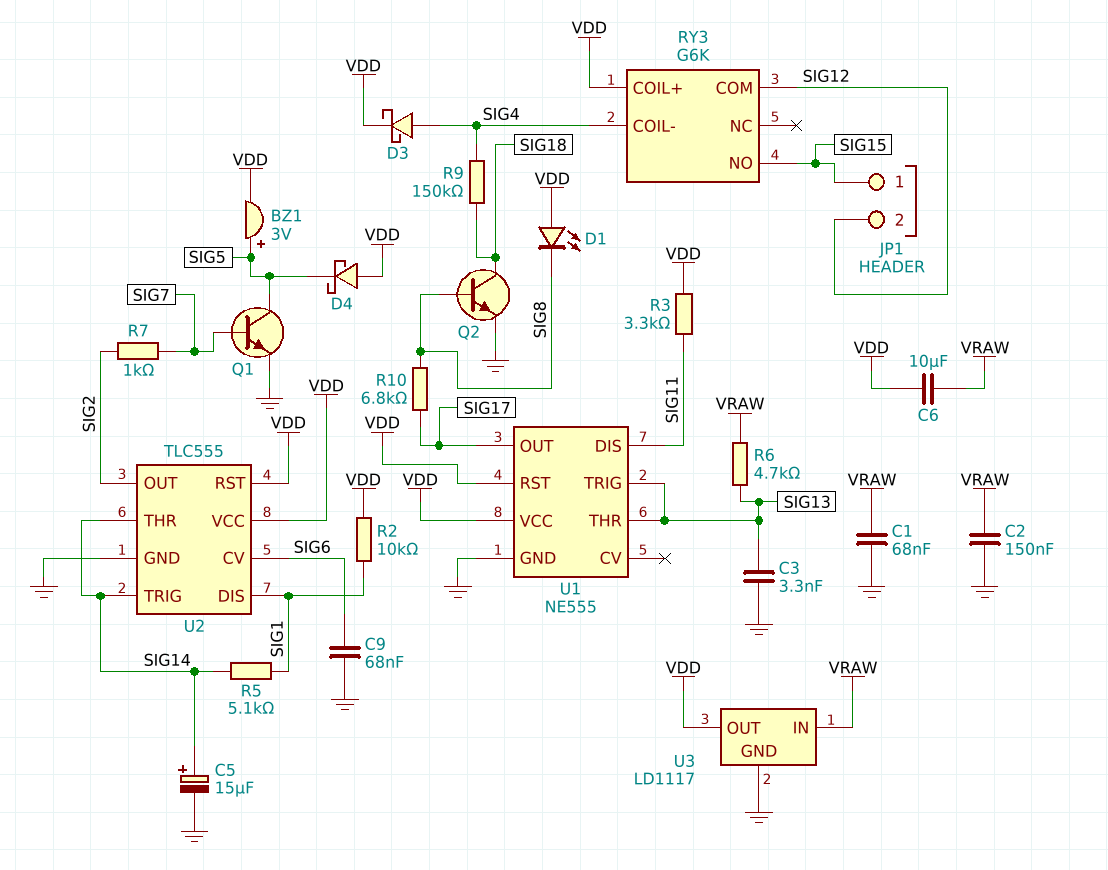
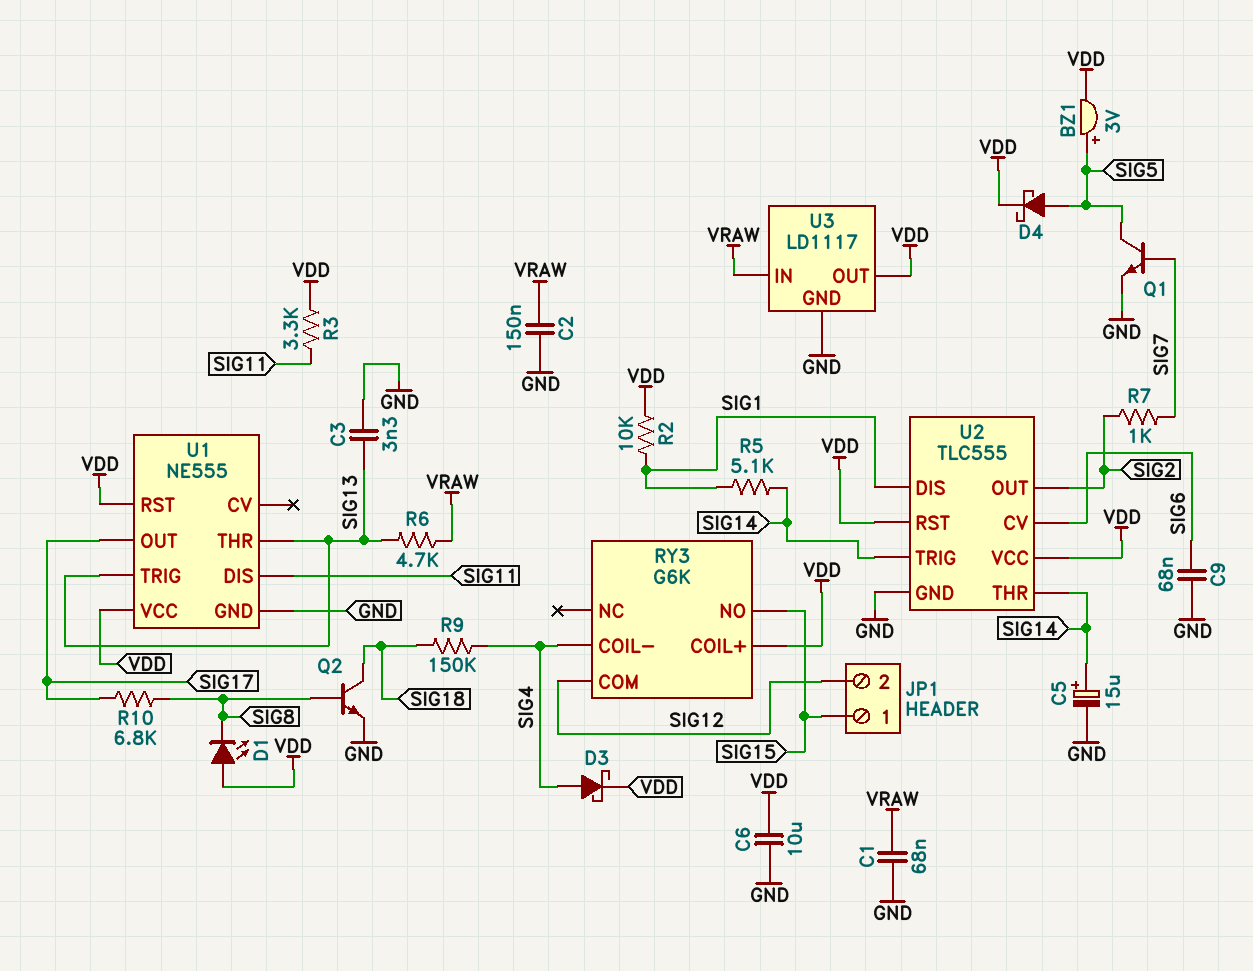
C6: 10uF (VDD, VRAW) -> 10uF (GND, VDD)
D4: schottky (A VDD, K SIG5) -> schottky (A SIG5, K VDD)

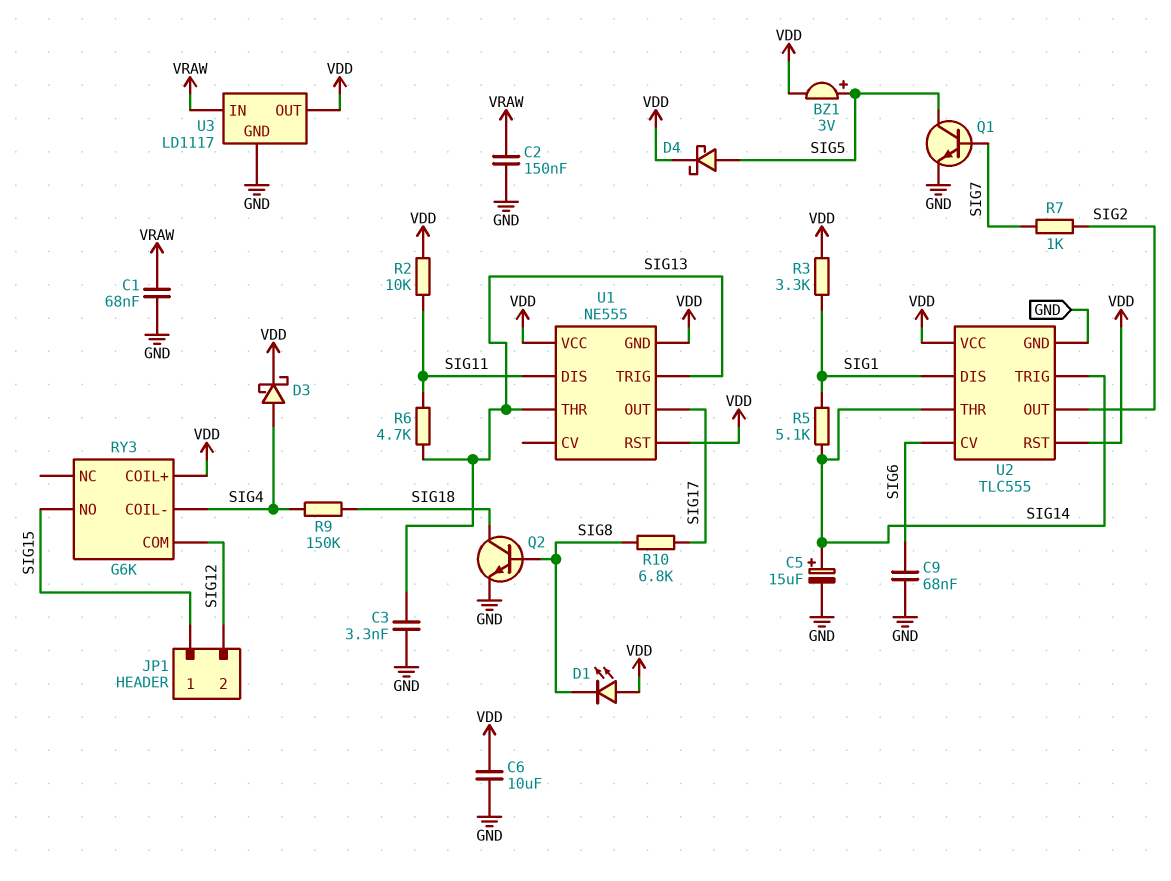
R2: 10k (SIG1, VDD) -> 10k (SIG11, VDD)
R3: 3.3k (SIG11, VDD) -> 3.3k (SIG1, VDD)
R6: 4.7k (SIG13, VRAW) -> 4.7k (SIG11, SIG13)
U1 pin GND: GND -> VDD

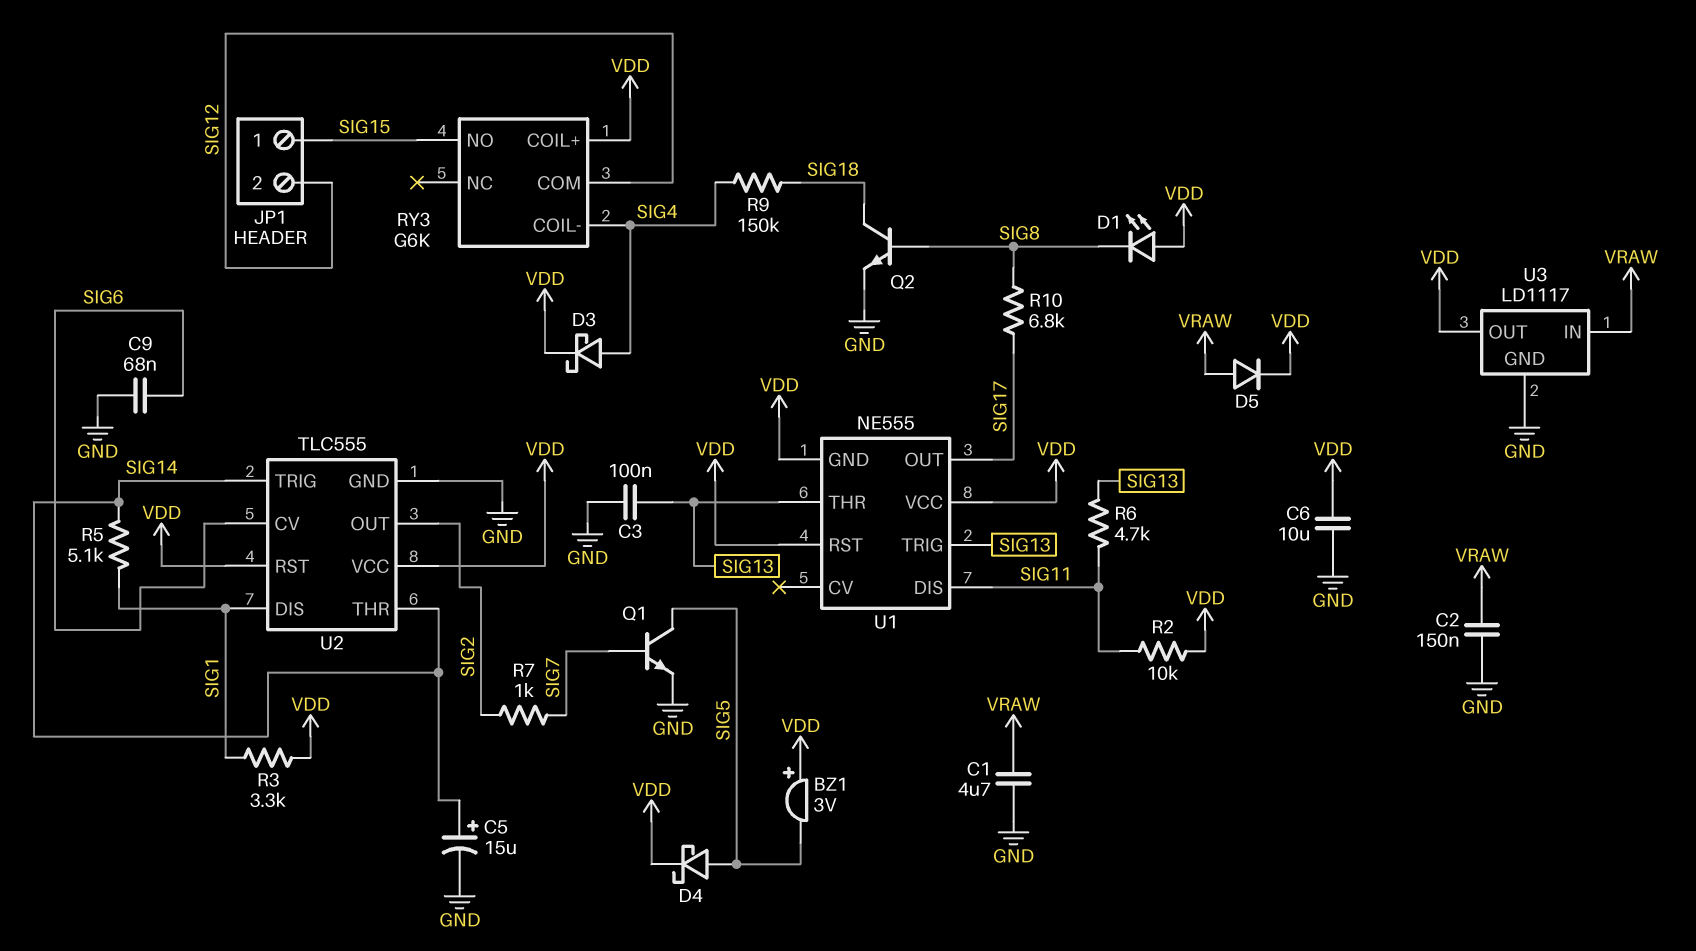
BZ1: buzzer 3V (plus SIG5, minus VDD) -> buzzer 3V (plus VDD, minus SIG5)
C1: 68nF (GND, VRAW) -> 4.7uF (GND, VRAW)
C3: 3.3nF (GND, SIG13) -> 100nF (GND, SIG13)
D5: none -> diode (A VRAW, K VDD)

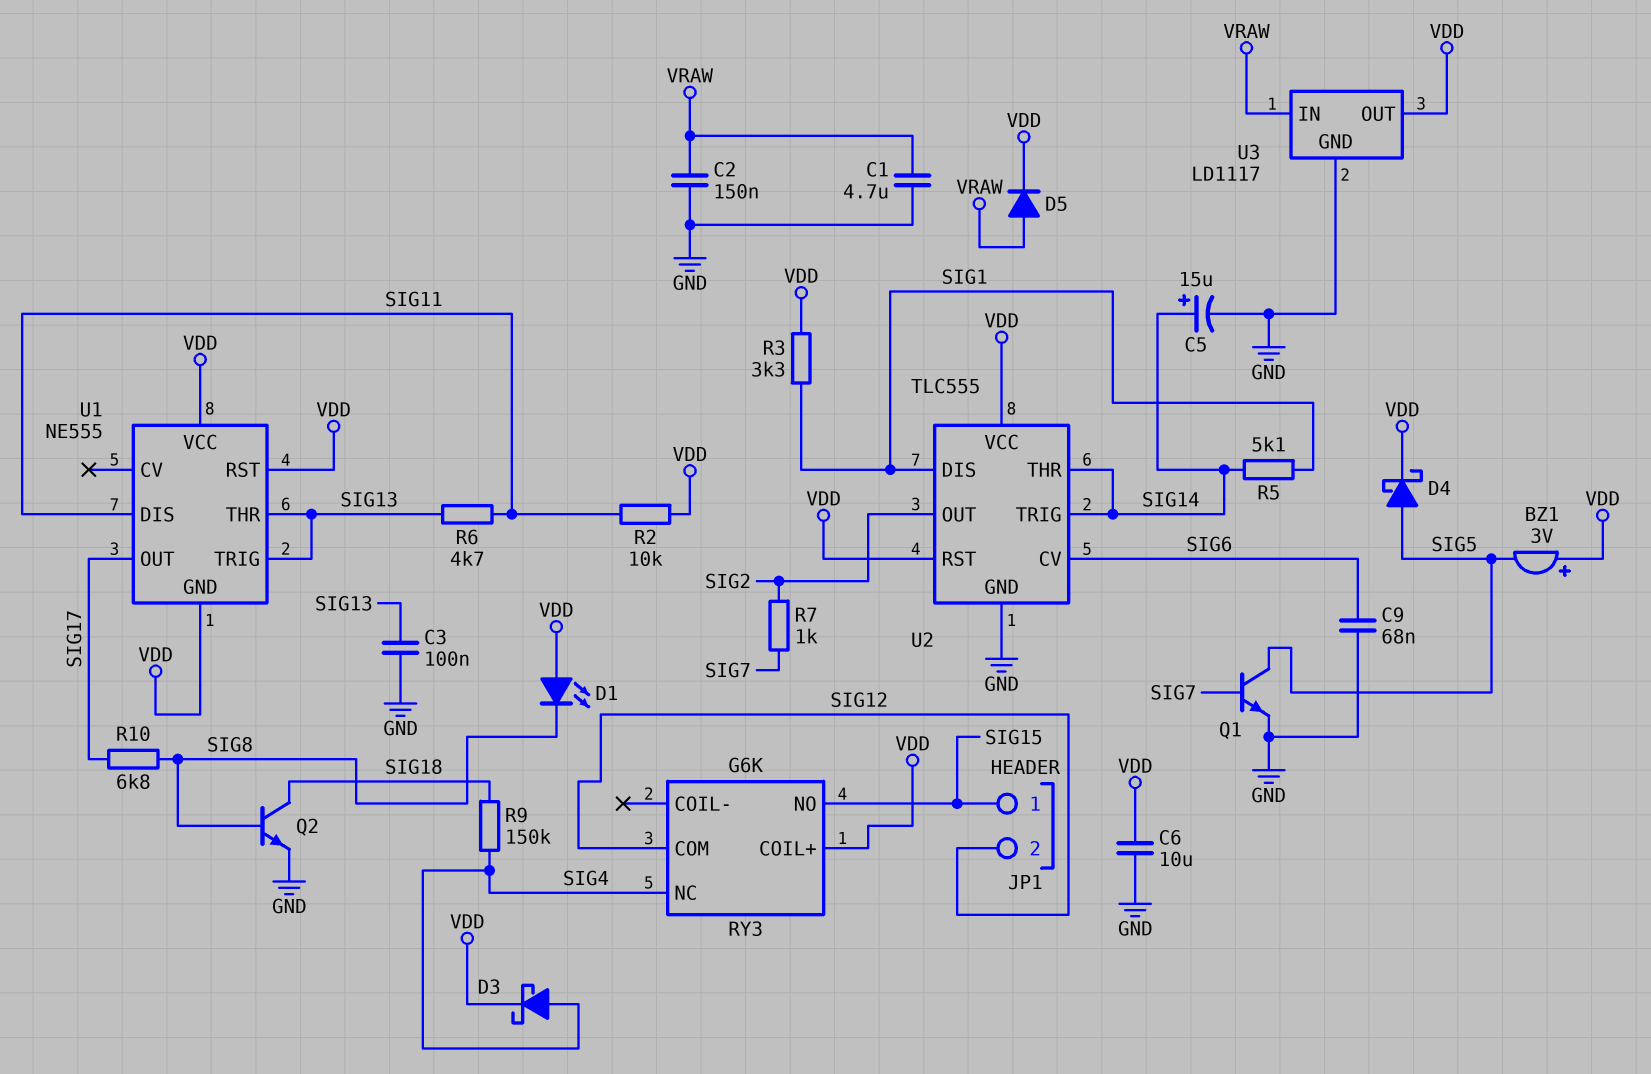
RY3 pin COIL-: SIG4 -> none
RY3 pin NC: none -> SIG4

